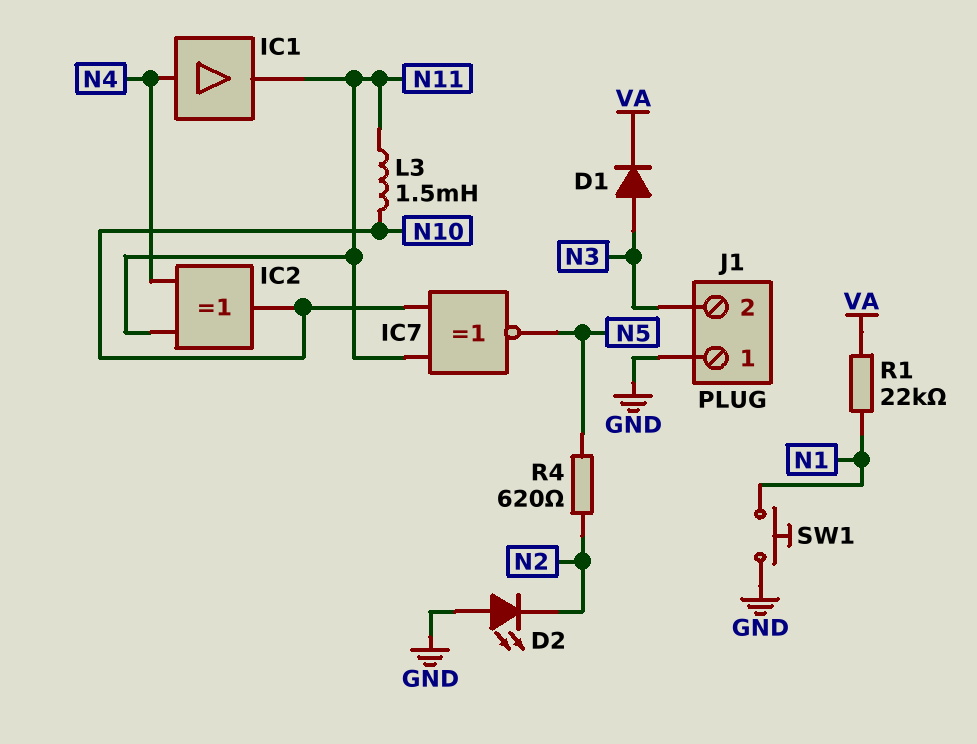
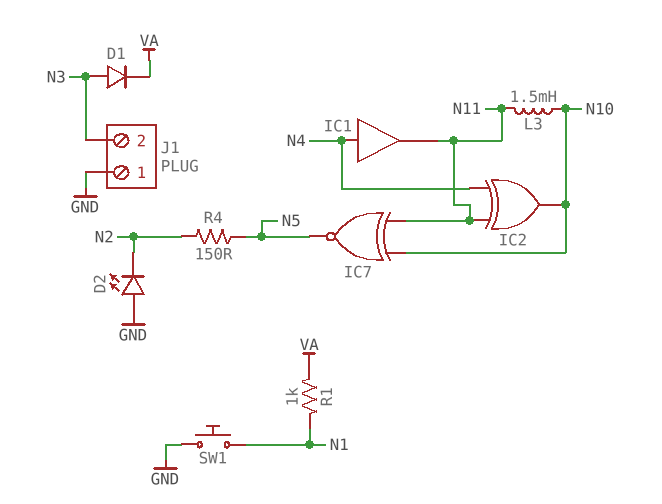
R1: 22k (N1, VA) -> 1k (N1, VA)
R4: 620 (N2, N5) -> 150 (N2, N5)

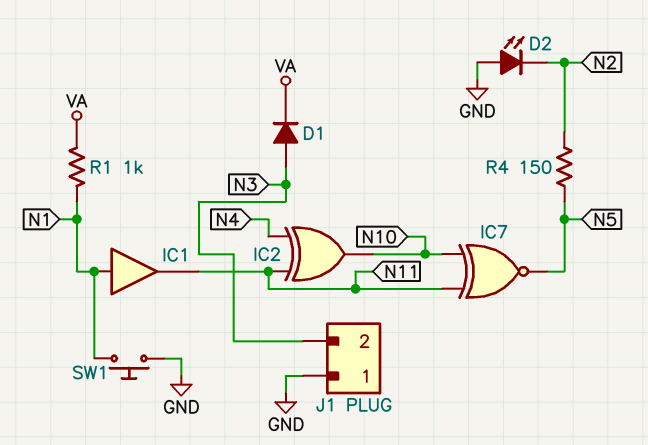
IC1: buffer (in N4, out N11) -> buffer (in N1, out N11)
L3: 1.5mH (N10, N11) -> none

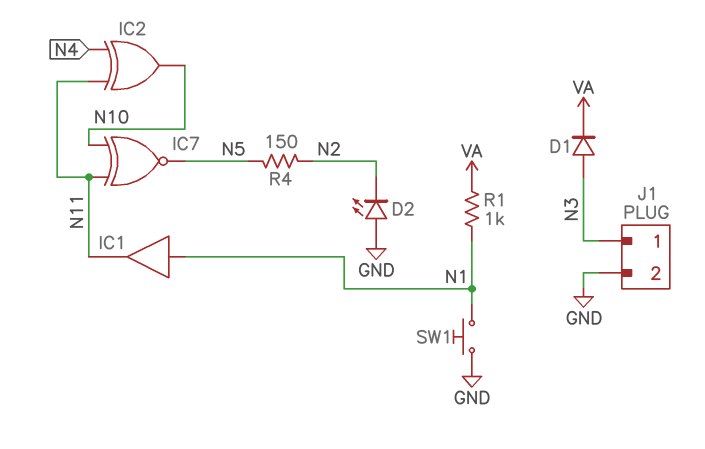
J1 pin 1: GND -> N3
J1 pin 2: N3 -> GND

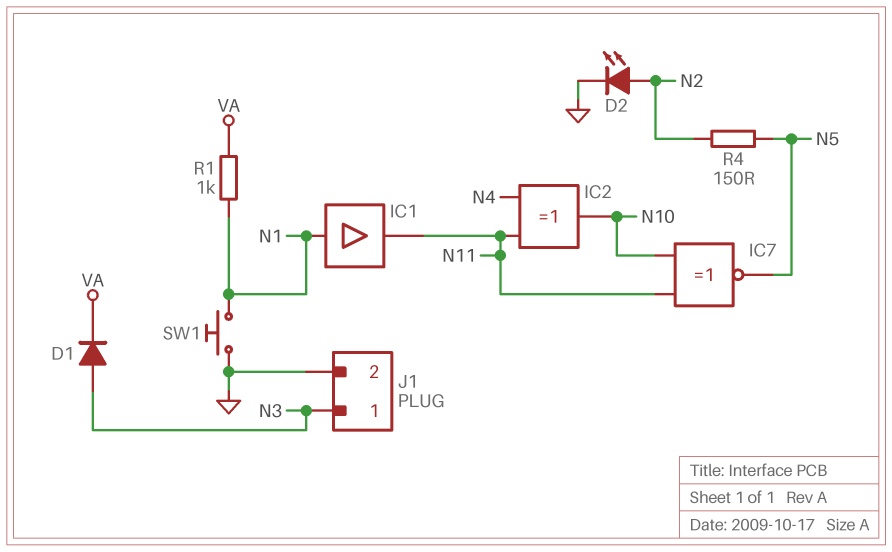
D2: LED (A GND, K N2) -> LED (A N2, K GND)

